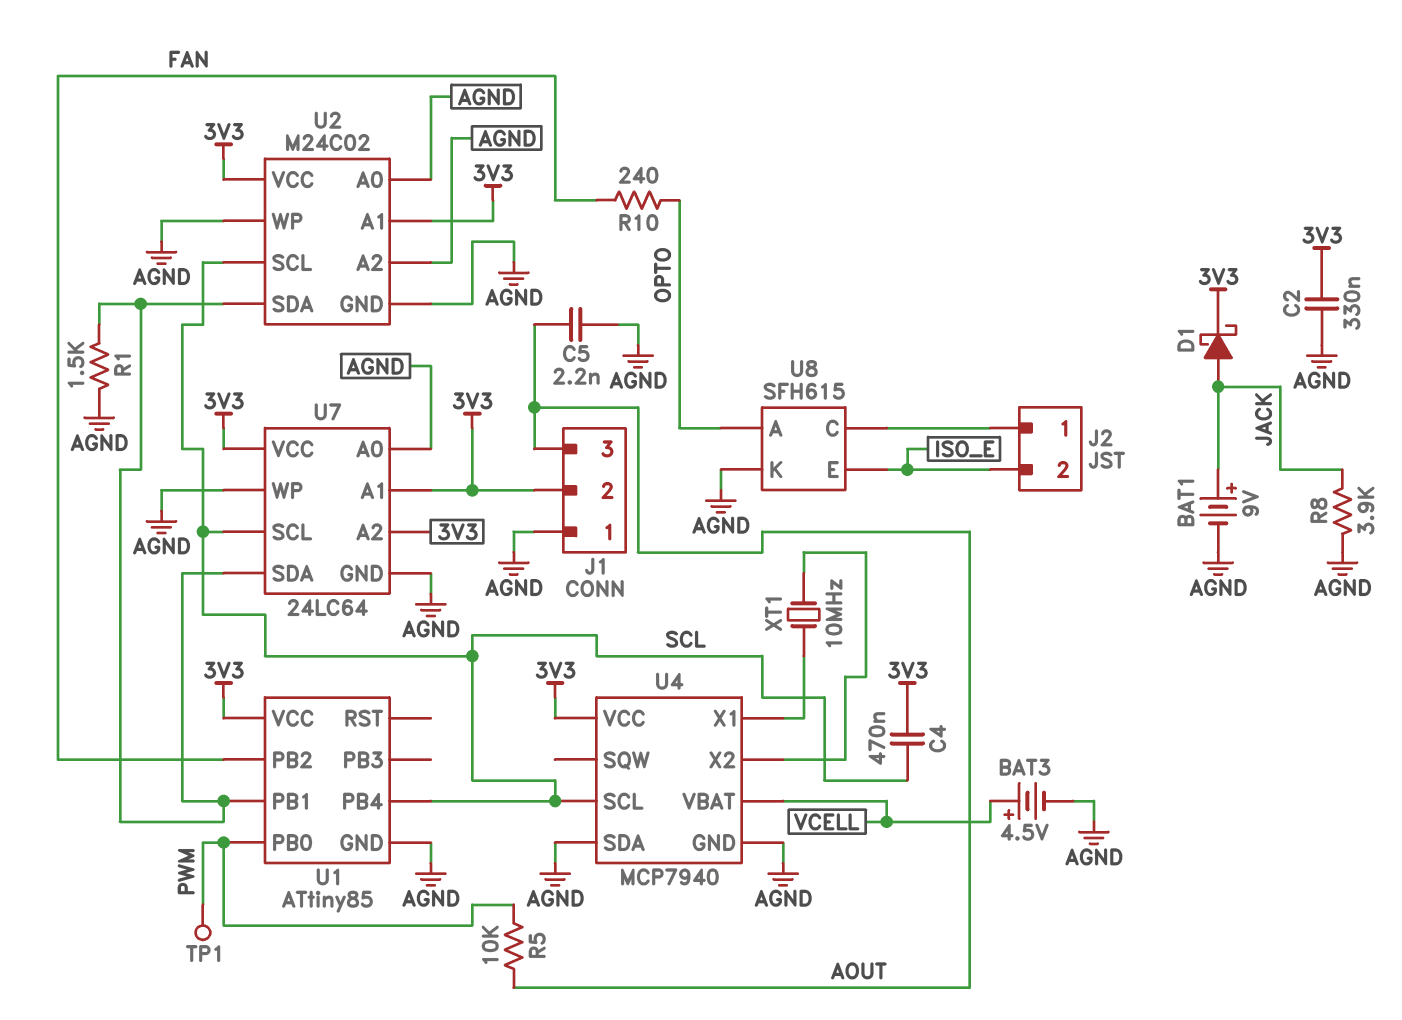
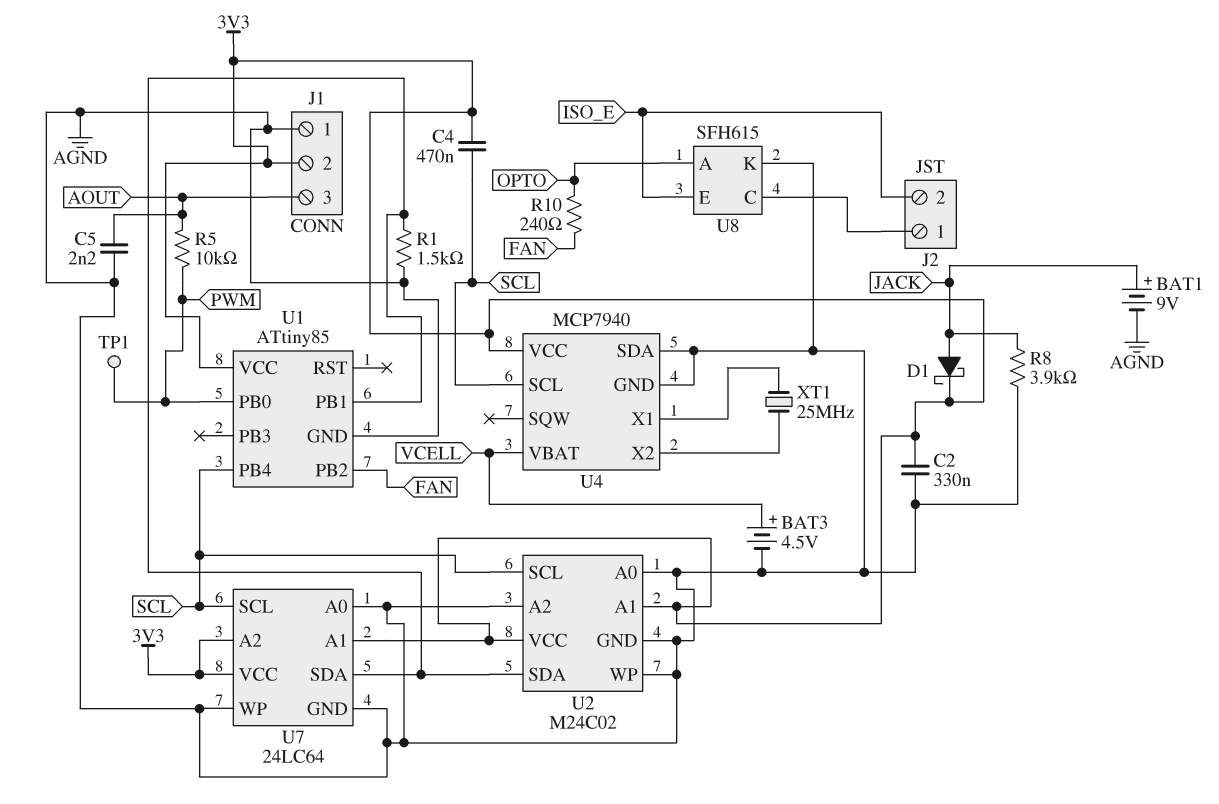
XT1: 10MHz (U4/X1, U4/X2) -> 25MHz (U4/X1, U4/X2)

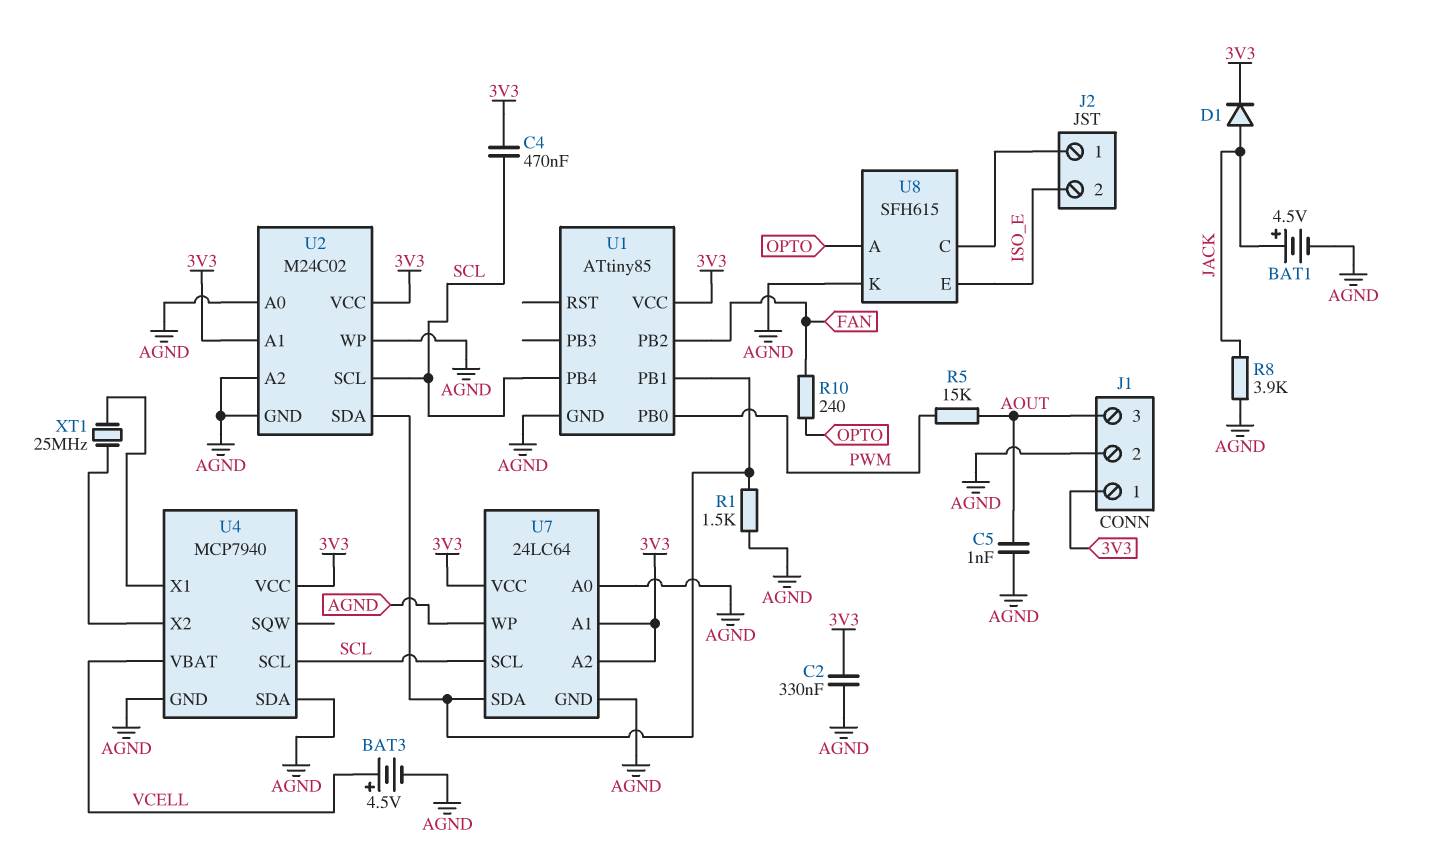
BAT1: 9V (plus JACK, minus AGND) -> 4.5V (plus JACK, minus AGND)
C5: 2.2nF (AGND, AOUT) -> 1nF (AGND, AOUT)
D1: schottky (A JACK, K 3V3) -> diode (A JACK, K 3V3)
J1 pin 1: AGND -> 3V3
J1 pin 2: 3V3 -> AGND
R5: 10k (AOUT, PWM) -> 15k (AOUT, PWM)
TP1: test point (PWM) -> none

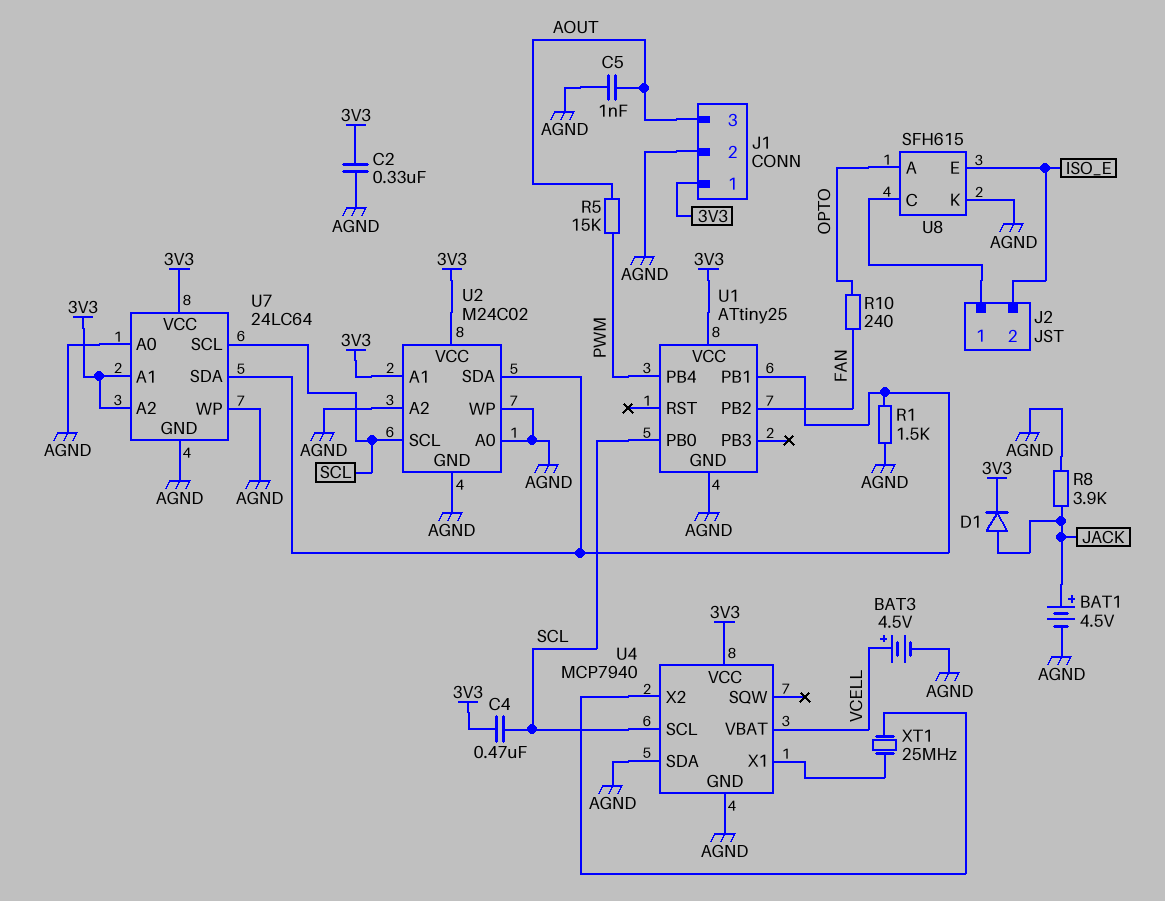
U1: ATtiny85 -> ATtiny25
U1 pin PB0: PWM -> SCL
U1 pin PB4: SCL -> PWM

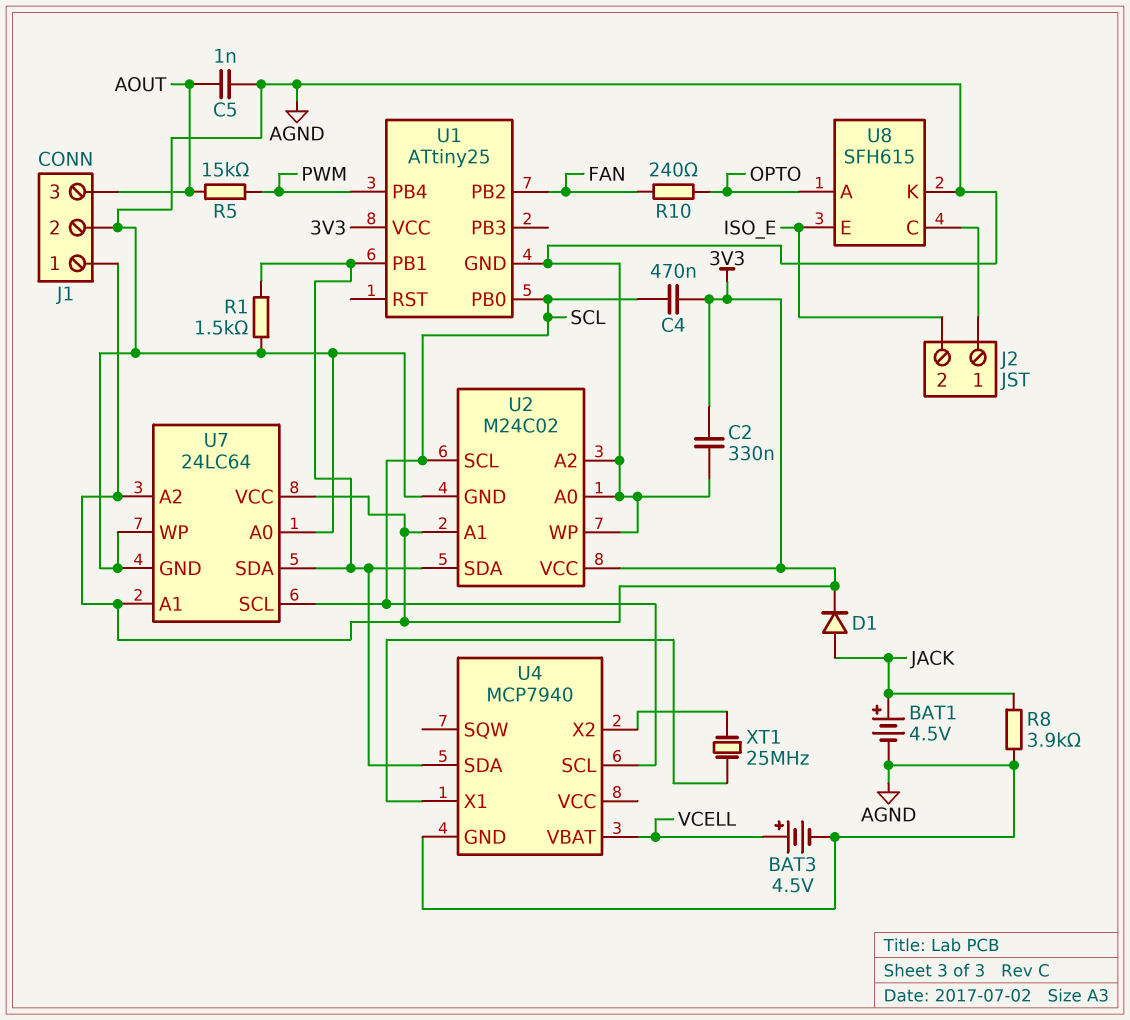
U4 pin SDA: AGND -> U1/PB1
U4 pin VCC: 3V3 -> none

